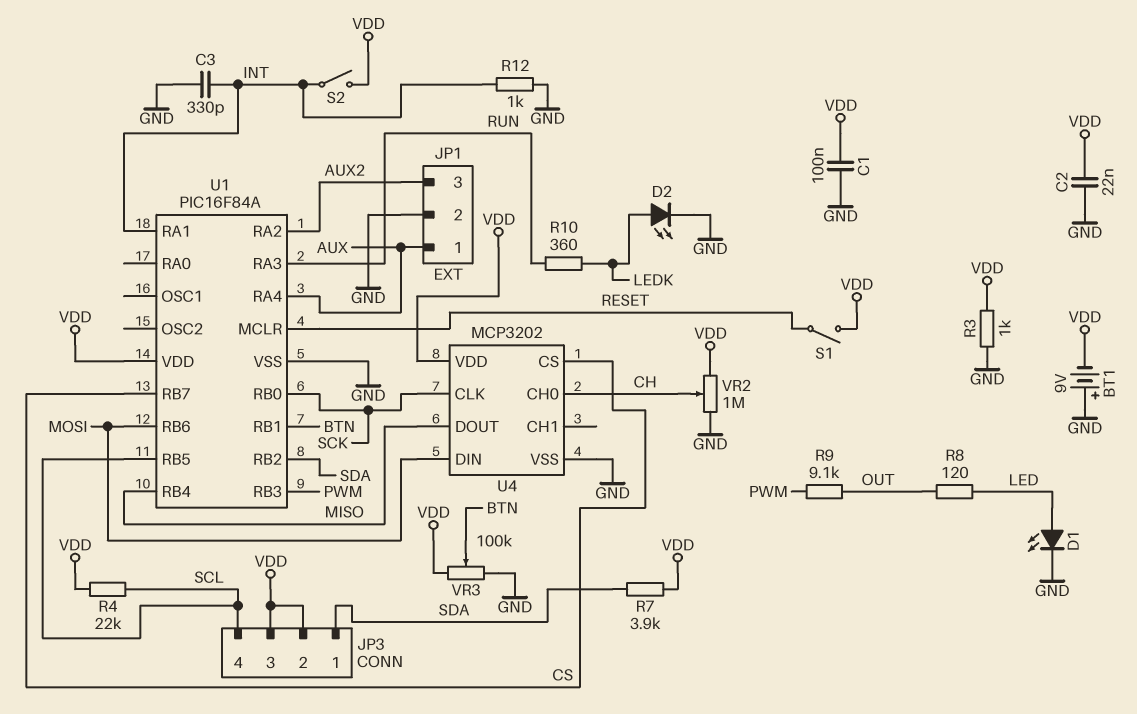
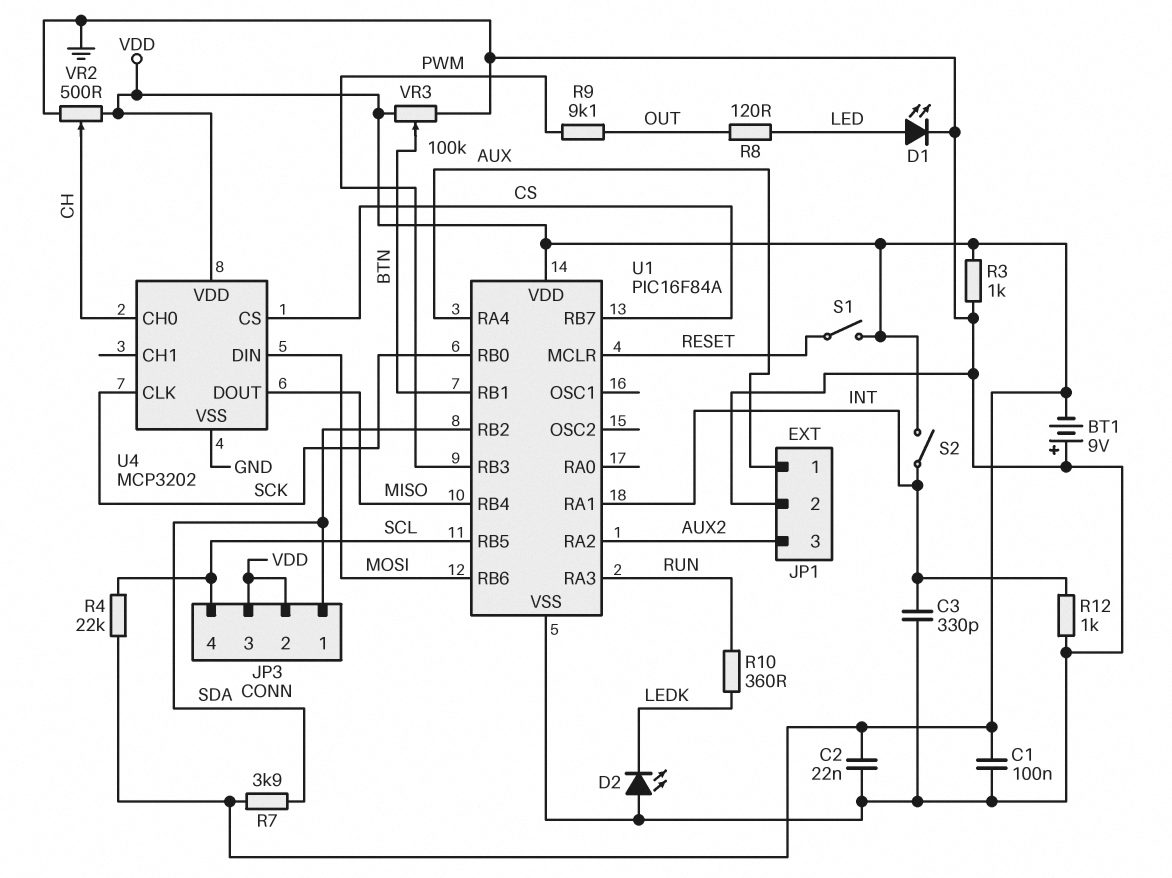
D2: LED (A LEDK, K GND) -> LED (A GND, K LEDK)
VR2: 1M (GND, VDD, wiper CH) -> 500 (GND, VDD, wiper CH)

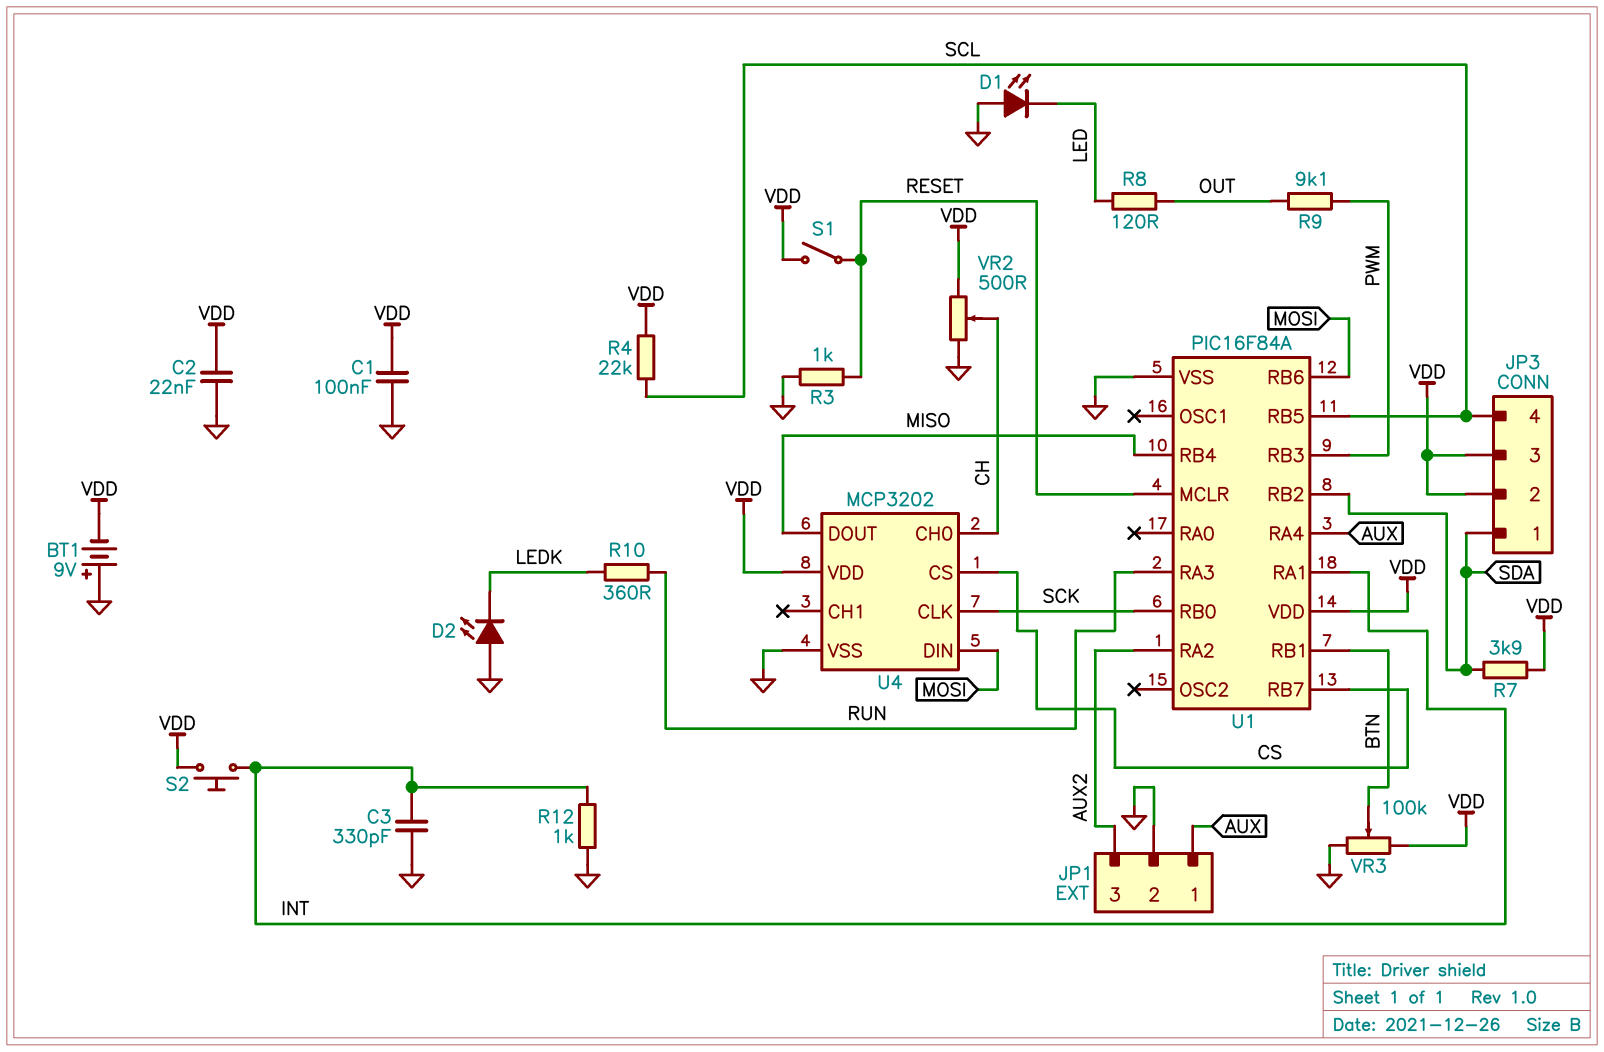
D1: LED (A LED, K GND) -> LED (A GND, K LED)
R3: 1k (GND, VDD) -> 1k (GND, RESET)
S2: switch (INT, VDD) -> button (INT, VDD)

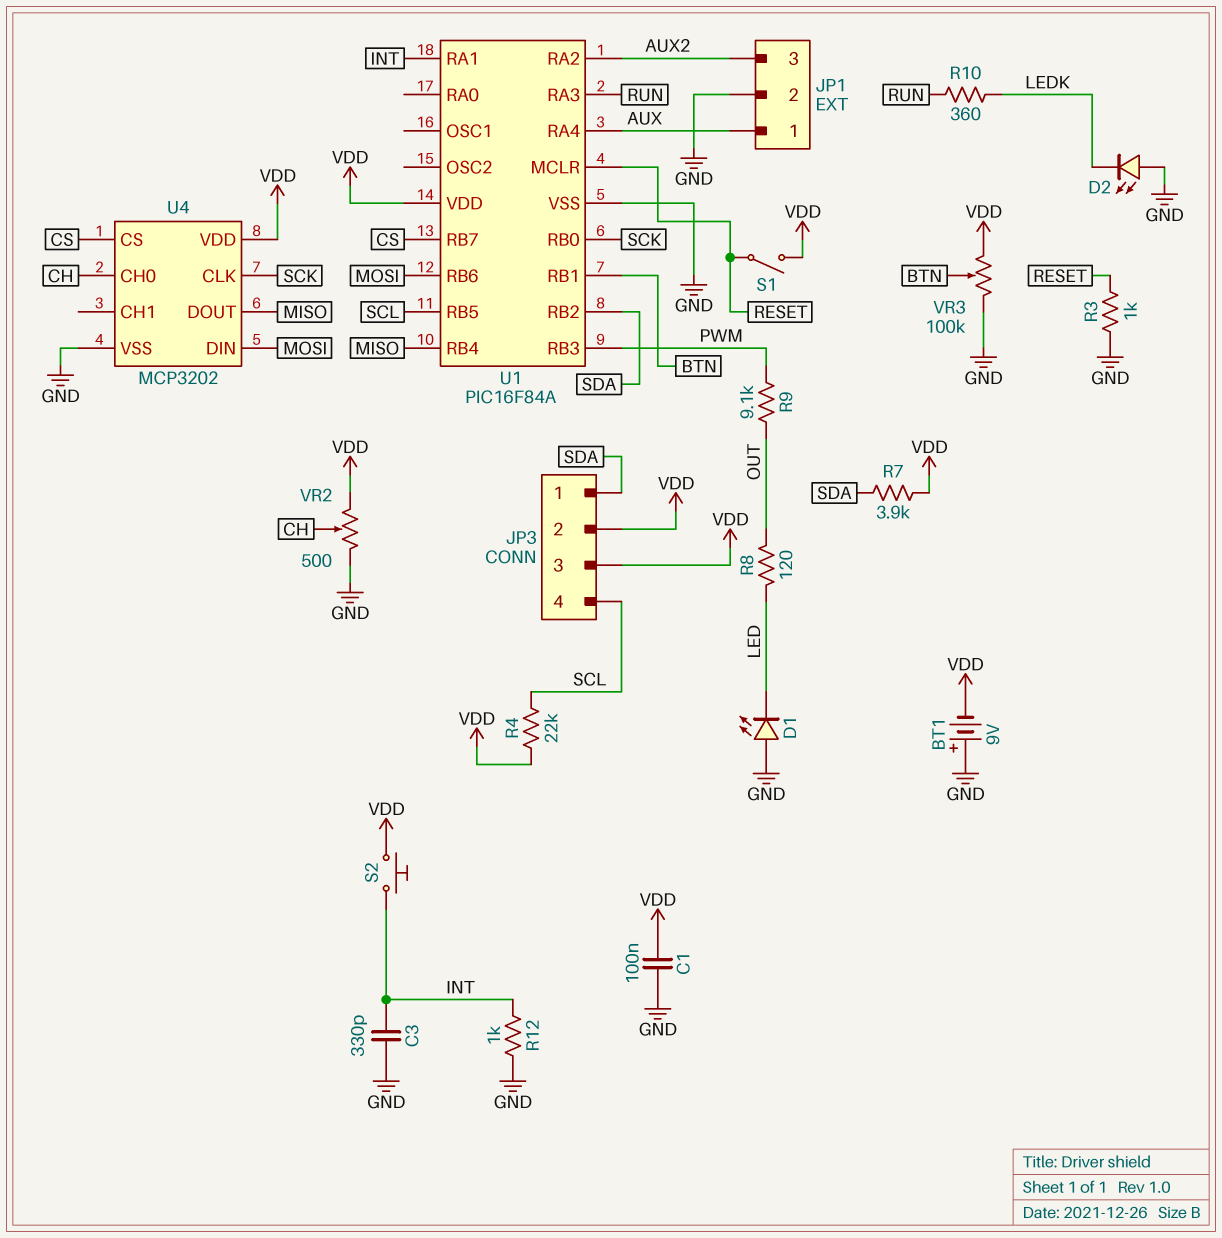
C2: 22nF (GND, VDD) -> none

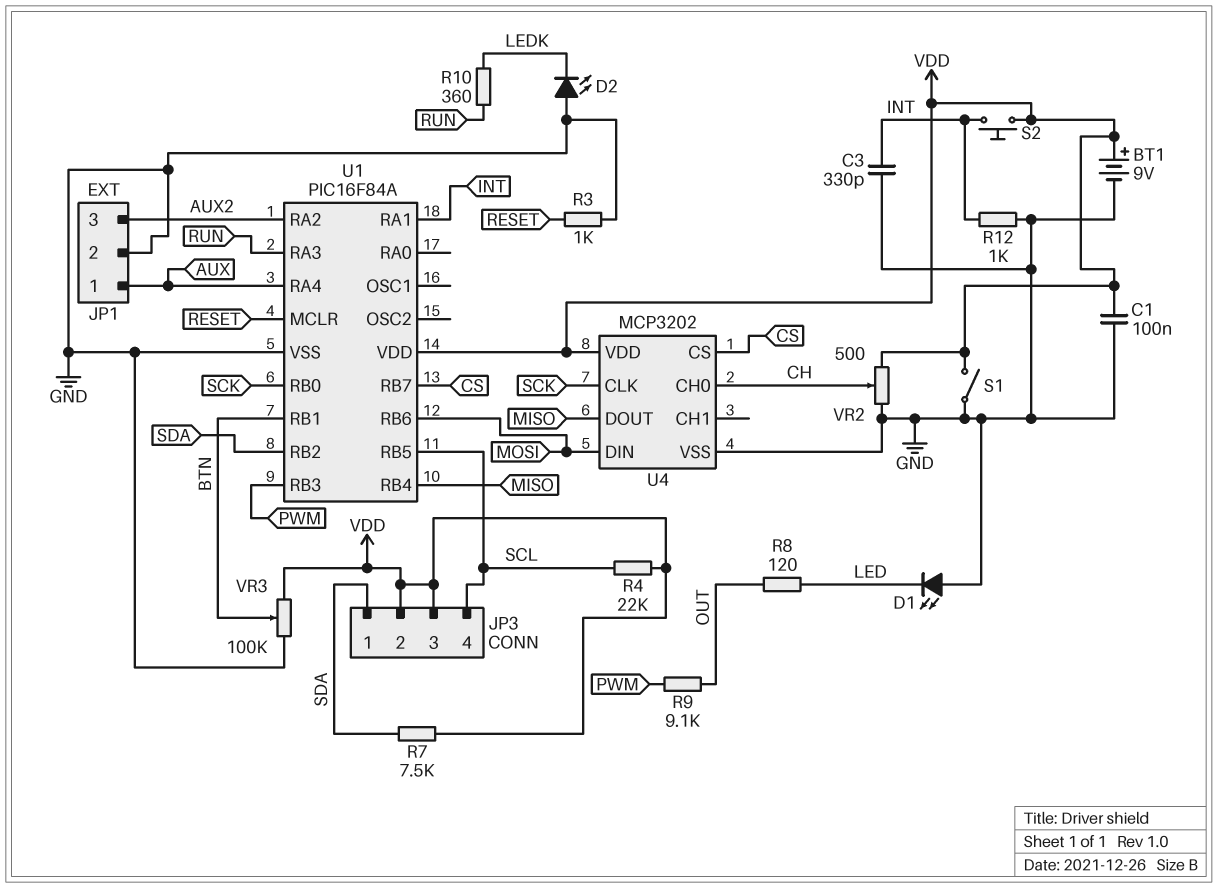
BT1: 9V (plus GND, minus VDD) -> 9V (plus VDD, minus GND)
R7: 3.9k (SDA, VDD) -> 7.5k (SDA, VDD)
S1: switch (RESET, VDD) -> switch (GND, VDD)

